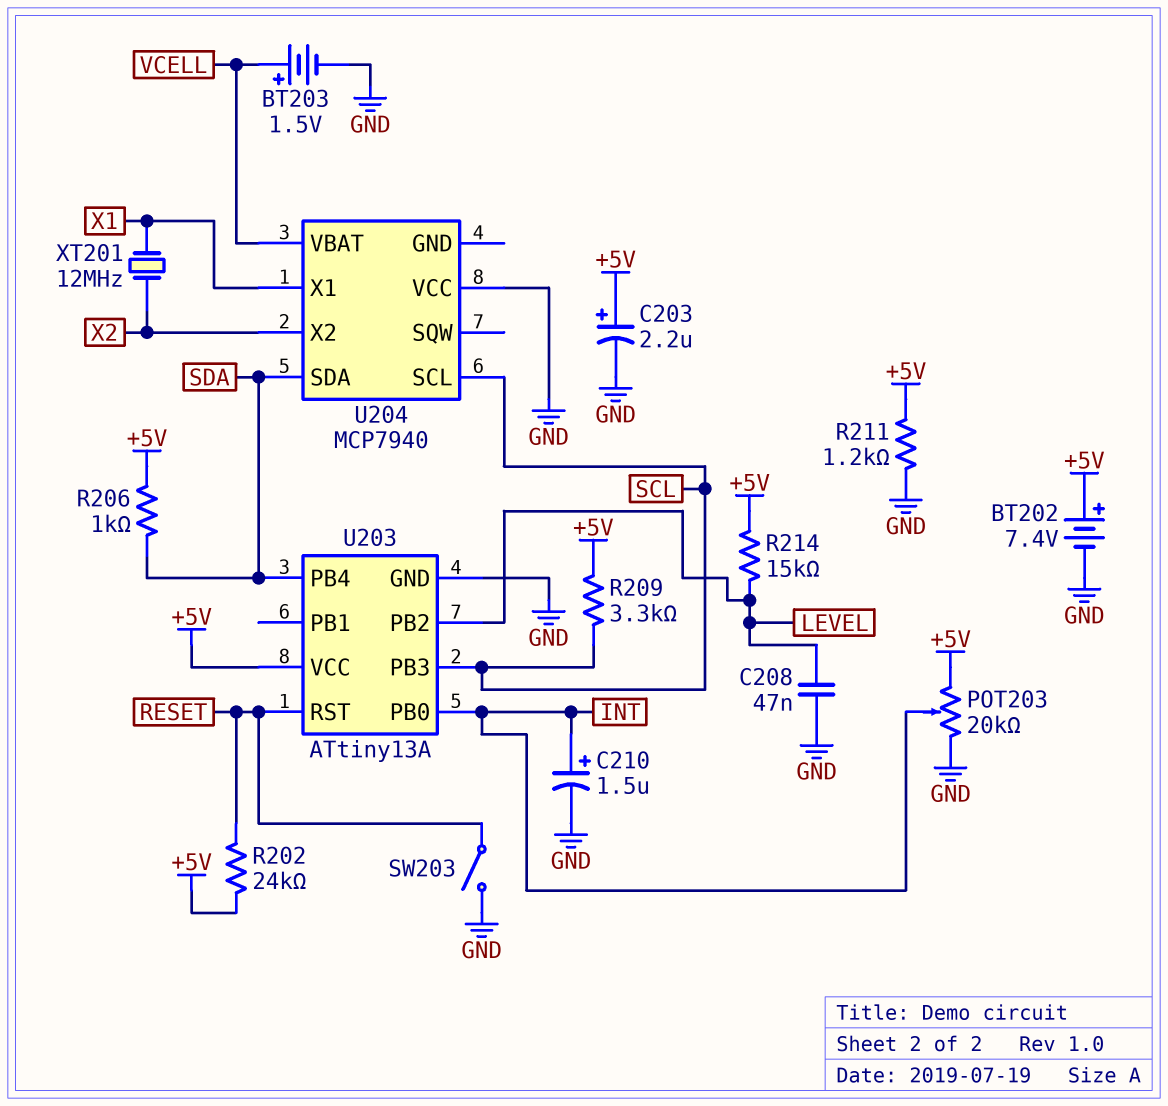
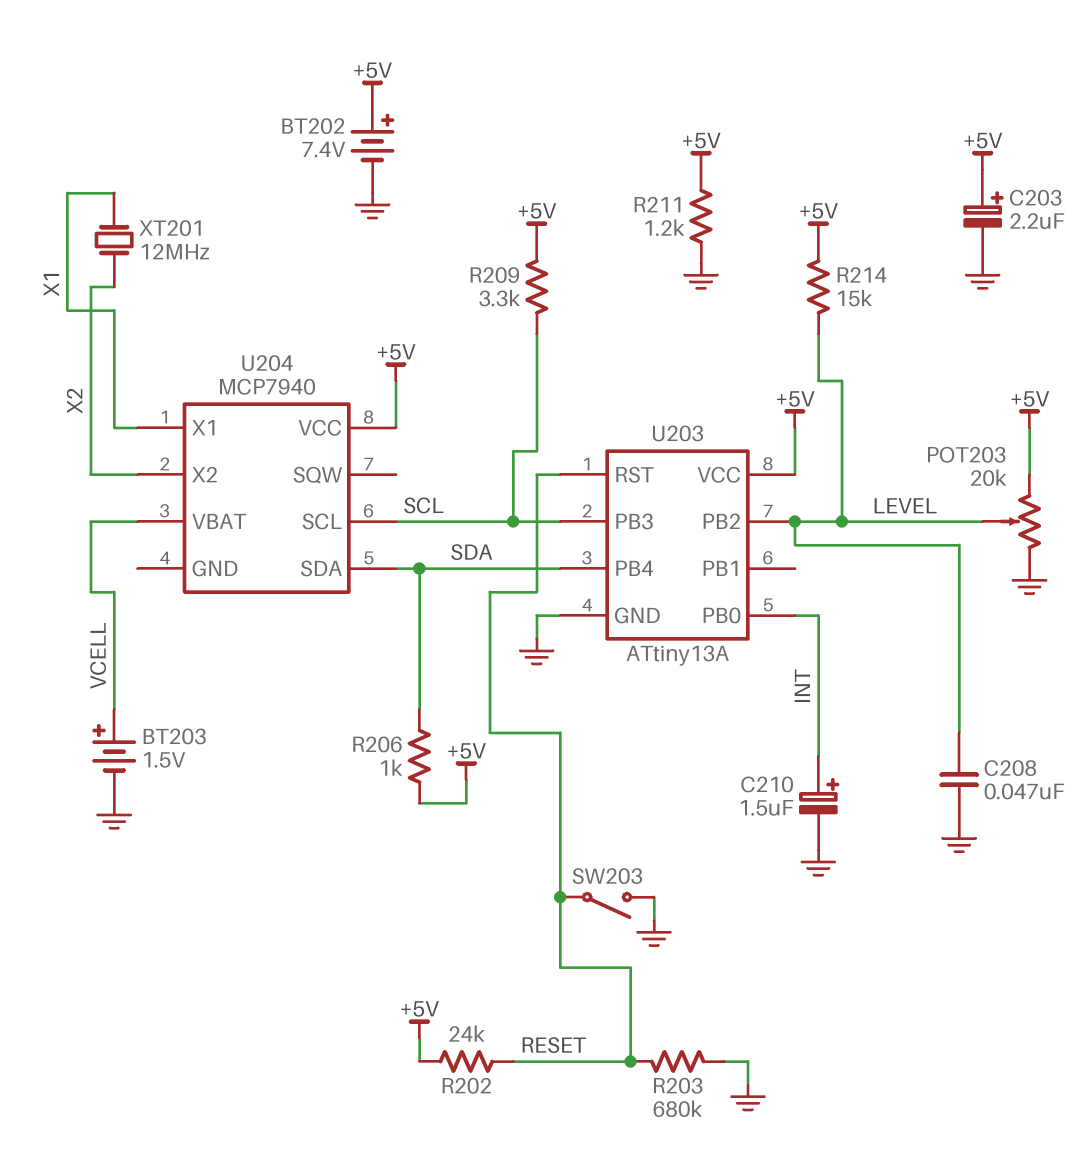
POT203: 20k (+5V, GND, wiper INT) -> 20k (+5V, GND, wiper LEVEL)
R203: none -> 680k (GND, RESET)
U204 pin VCC: GND -> +5V

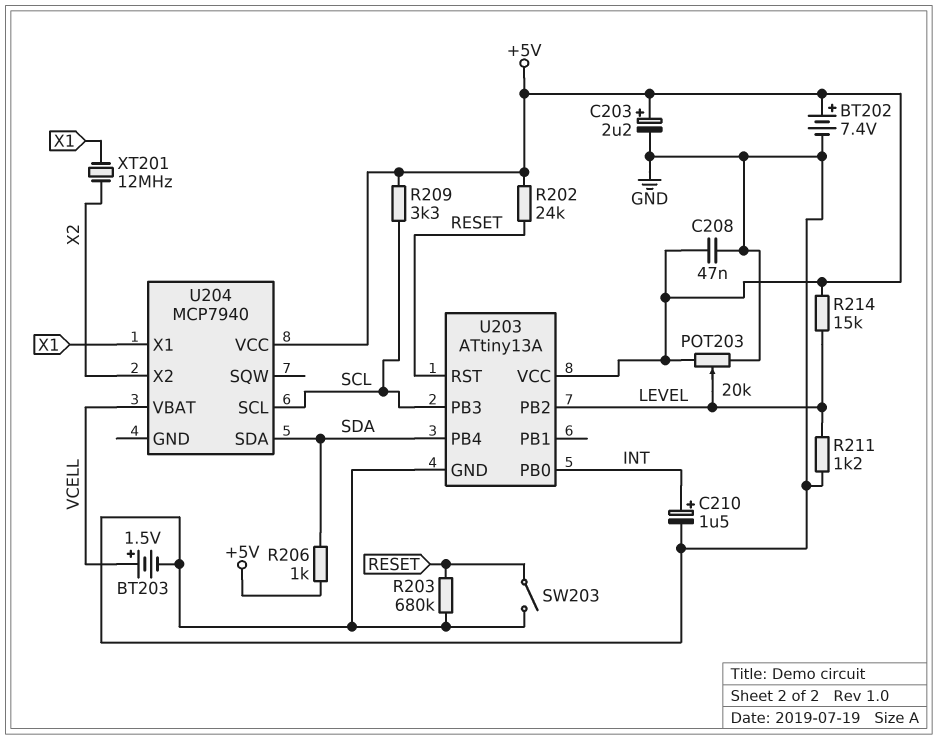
C208: 47nF (GND, LEVEL) -> 47nF (+5V, GND)
R211: 1.2k (+5V, GND) -> 1.2k (GND, LEVEL)

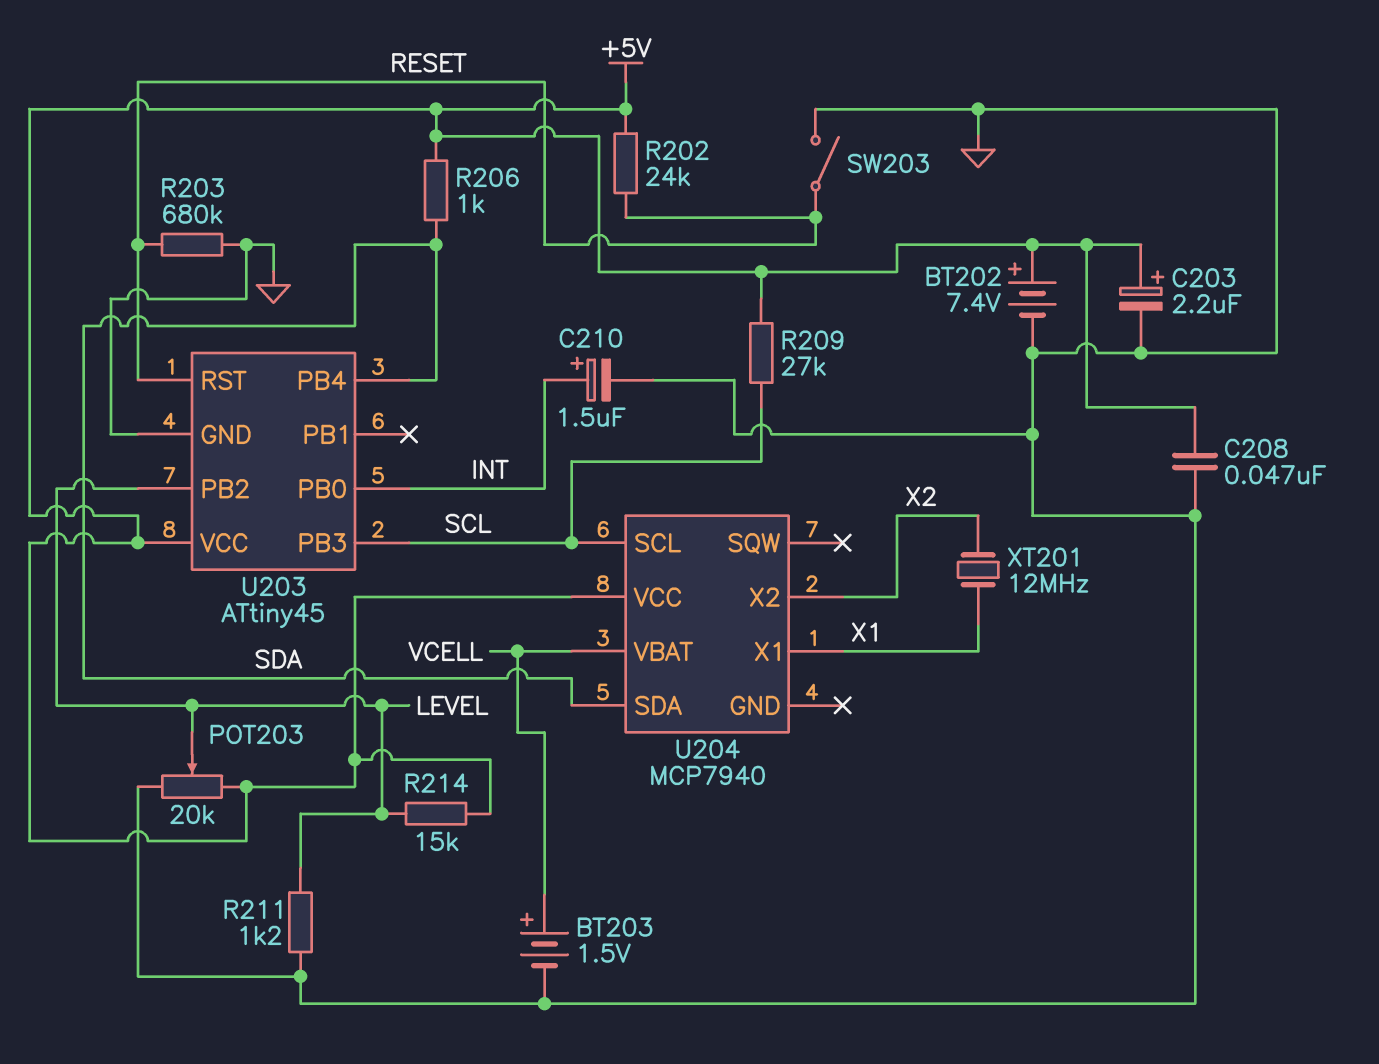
R209: 3.3k (+5V, SCL) -> 27k (+5V, SCL)
U203: ATtiny13A -> ATtiny45

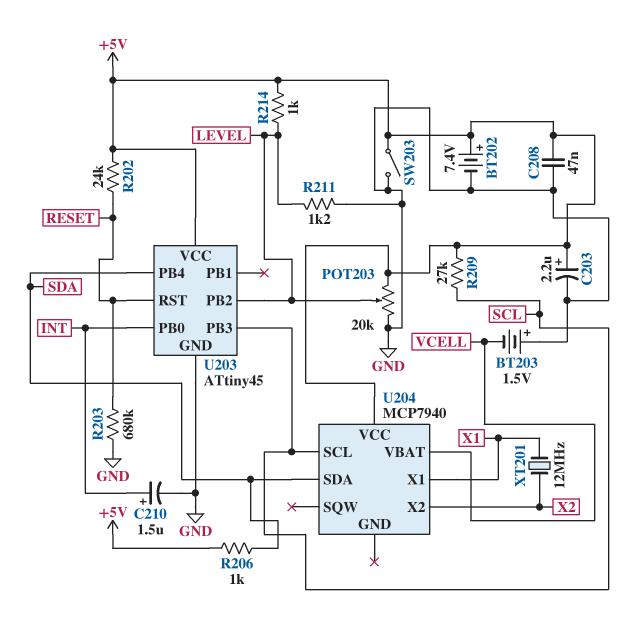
BT203: 1.5V (plus VCELL, minus GND) -> 1.5V (plus GND, minus VCELL)
R214: 15k (+5V, LEVEL) -> 1k (+5V, LEVEL)
SW203: switch (GND, RESET) -> switch (+5V, GND)

